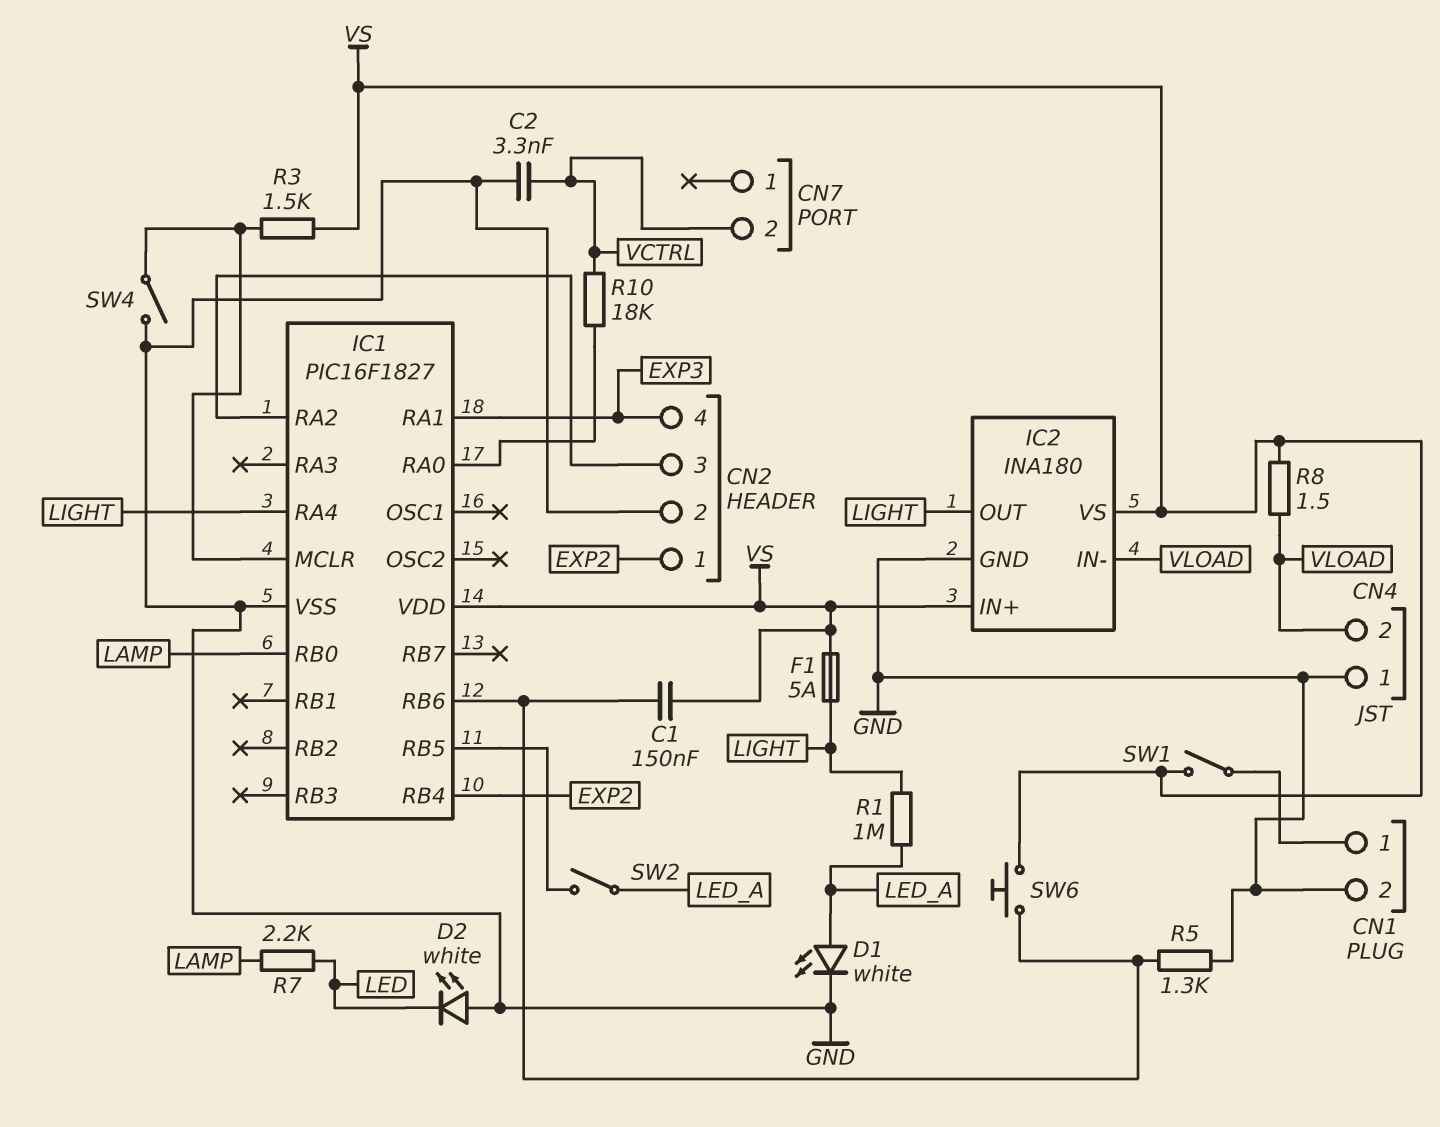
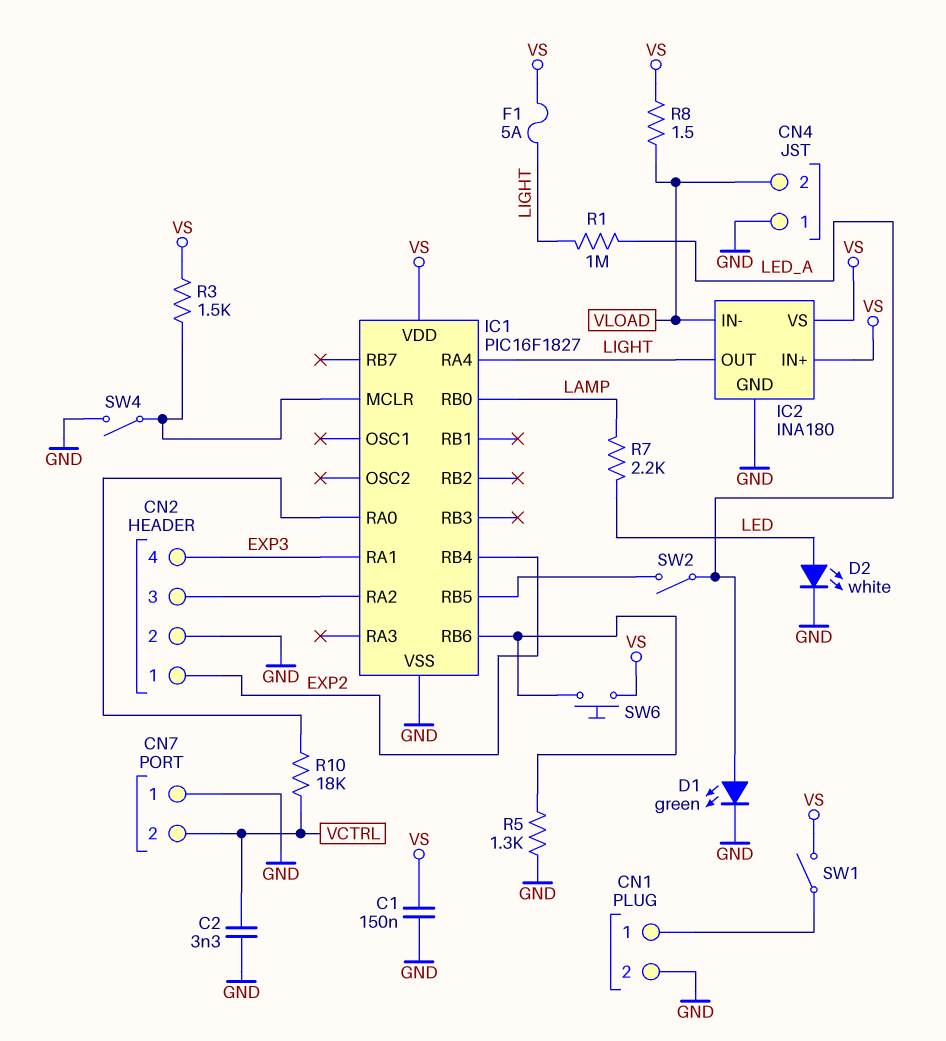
C1: 150nF (IC1/RB6, VS) -> 150nF (GND, VS)
CN7 pin 1: none -> GND
D1: LED white (A LED_A, K GND) -> LED green (A LED_A, K GND)
D2: LED white (A GND, K LED) -> LED white (A LED, K GND)

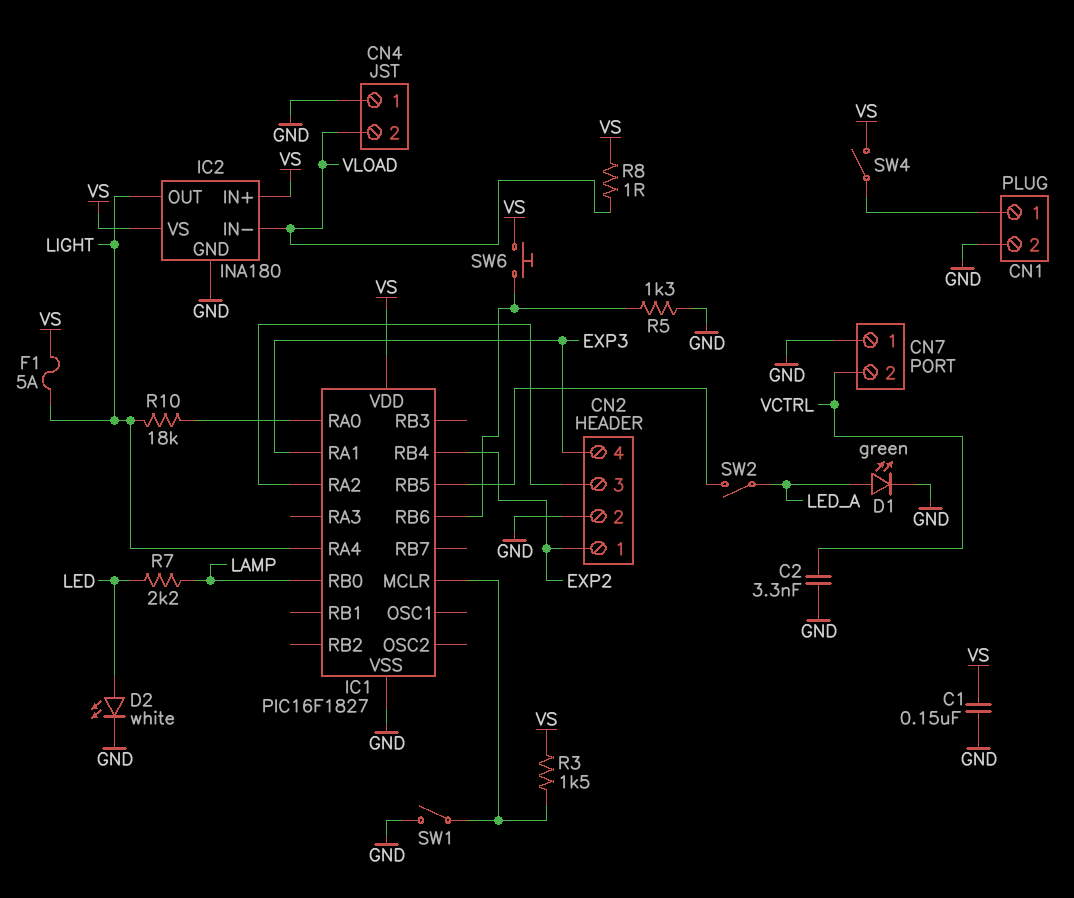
R1: 1M (LED_A, LIGHT) -> none
R8: 1.5 (VLOAD, VS) -> 1 (VLOAD, VS)
R10: 18k (IC1/RA0, VCTRL) -> 18k (IC1/RA0, LIGHT)
SW1: switch (CN1/1, VS) -> switch (GND, IC1/MCLR)
SW4: switch (GND, IC1/MCLR) -> switch (CN1/1, VS)

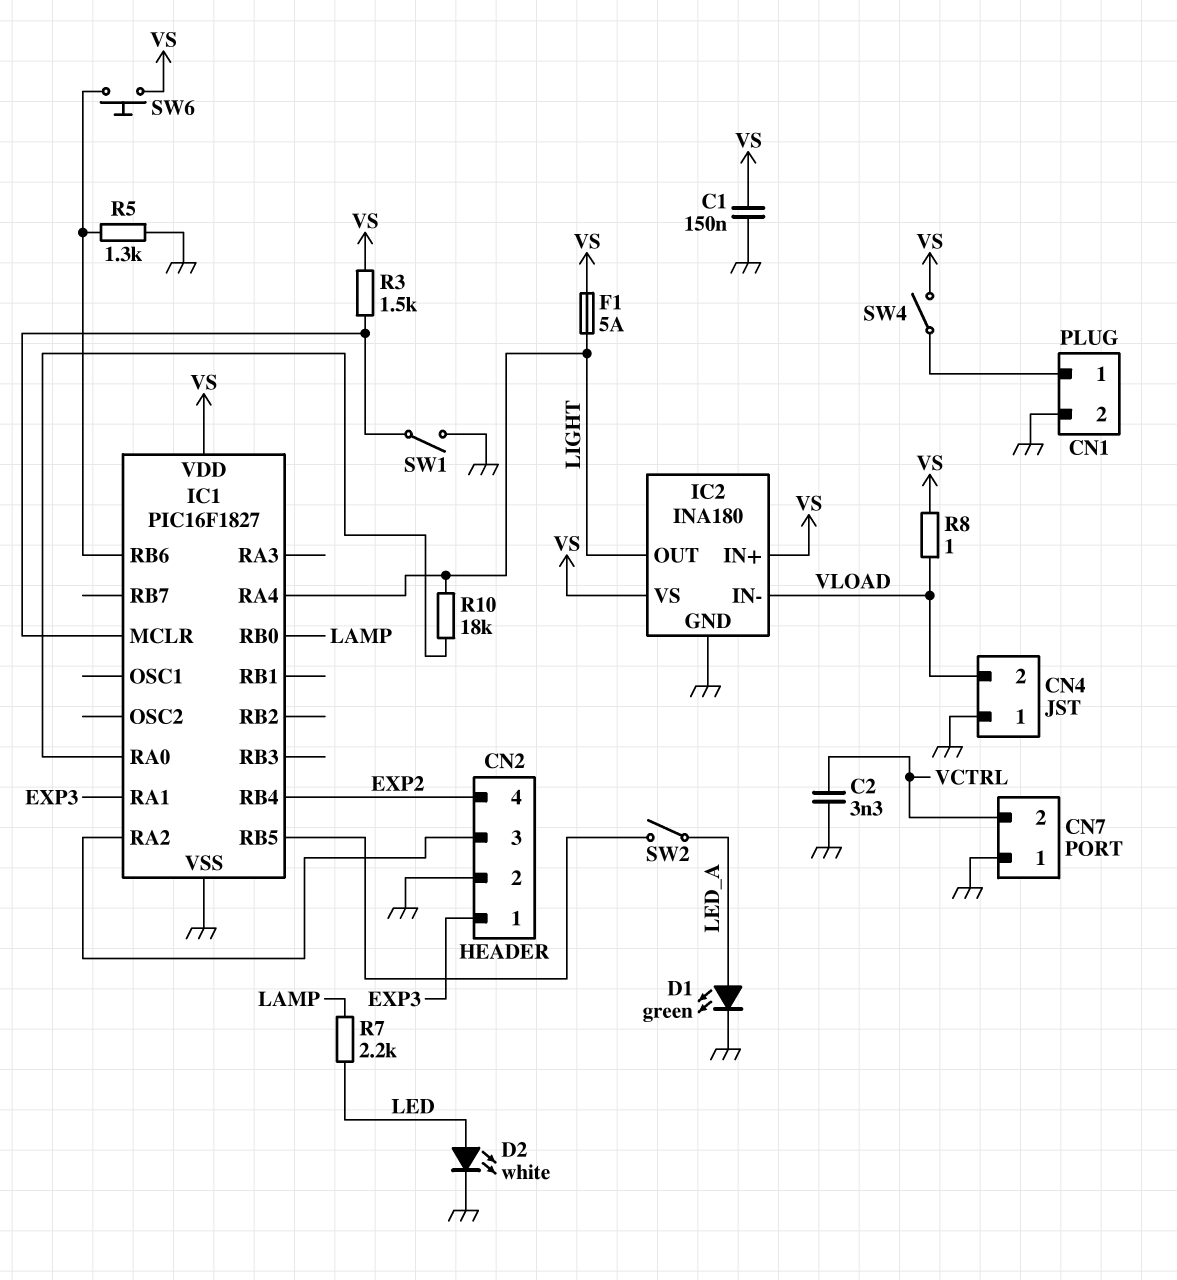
CN2 pin 1: EXP2 -> EXP3
CN2 pin 4: EXP3 -> EXP2

